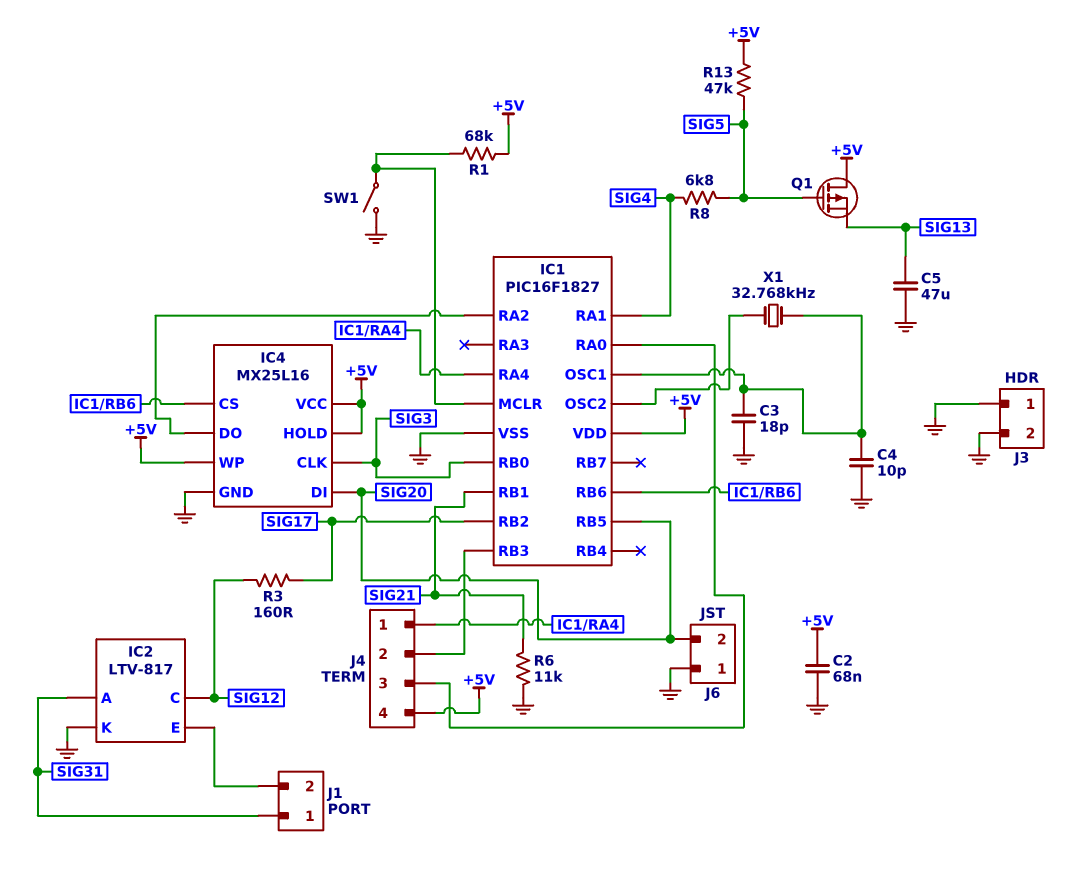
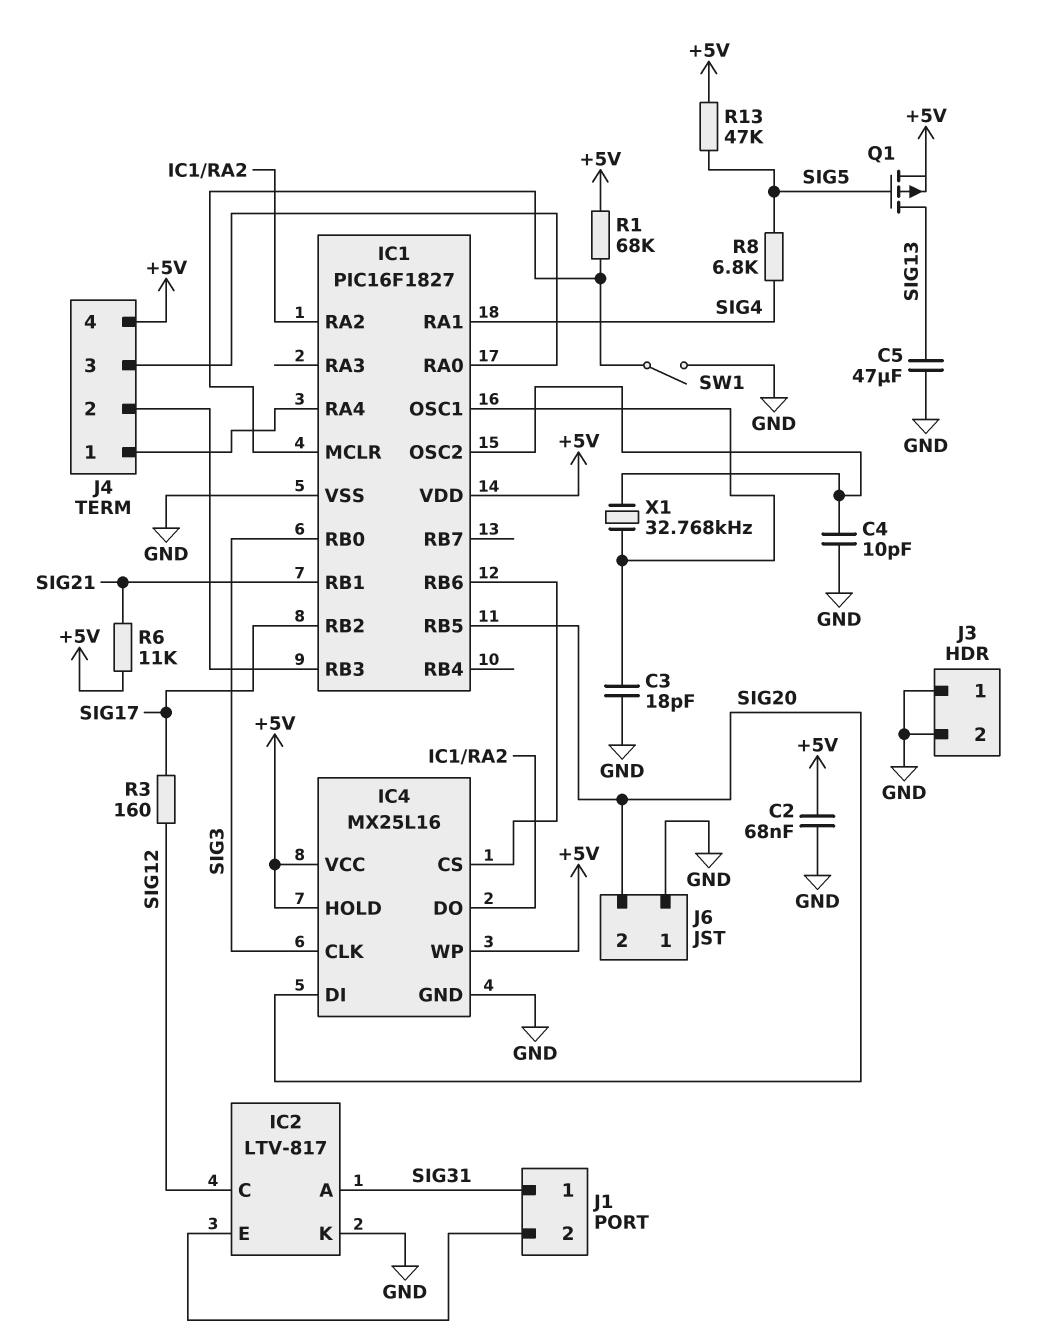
C4: 10pF (GND, IC1/OSC1) -> 10pF (GND, IC1/OSC2)
Q1: PMOS (G SIG5, D +5V, S SIG13) -> PMOS (G SIG5, D SIG13, S +5V)
R6: 11k (GND, SIG21) -> 11k (+5V, SIG21)

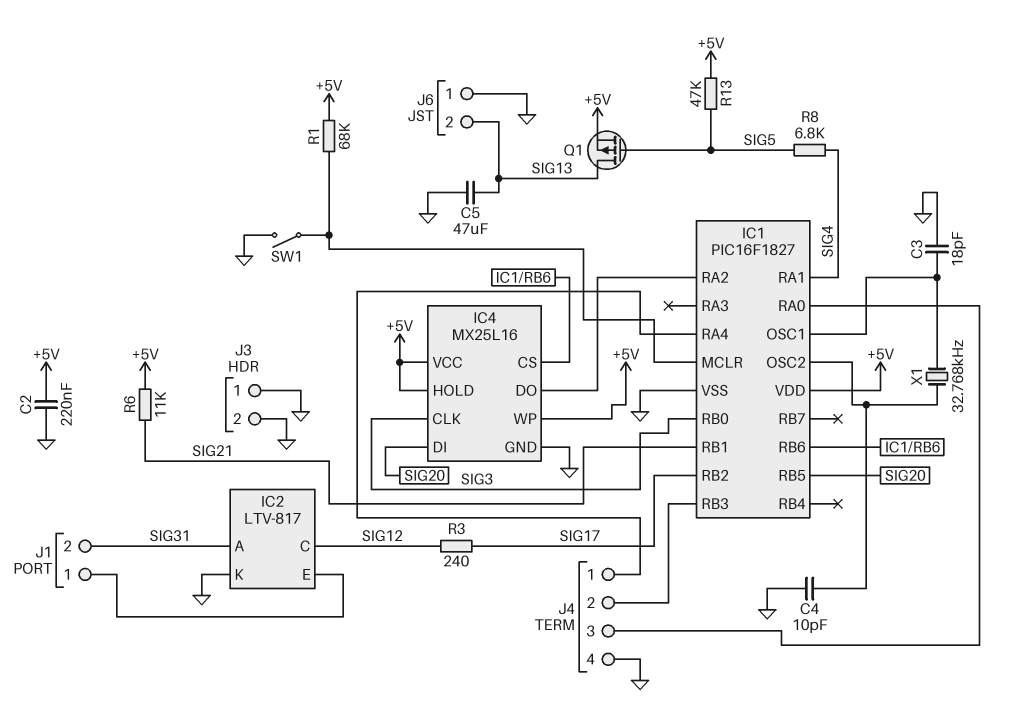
C2: 68nF (+5V, GND) -> 220nF (+5V, GND)
J1 pin 1: SIG31 -> IC2/E
J1 pin 2: IC2/E -> SIG31
J4 pin 4: +5V -> GND
J6 pin 2: SIG20 -> SIG13
R3: 160 (SIG12, SIG17) -> 240 (SIG12, SIG17)

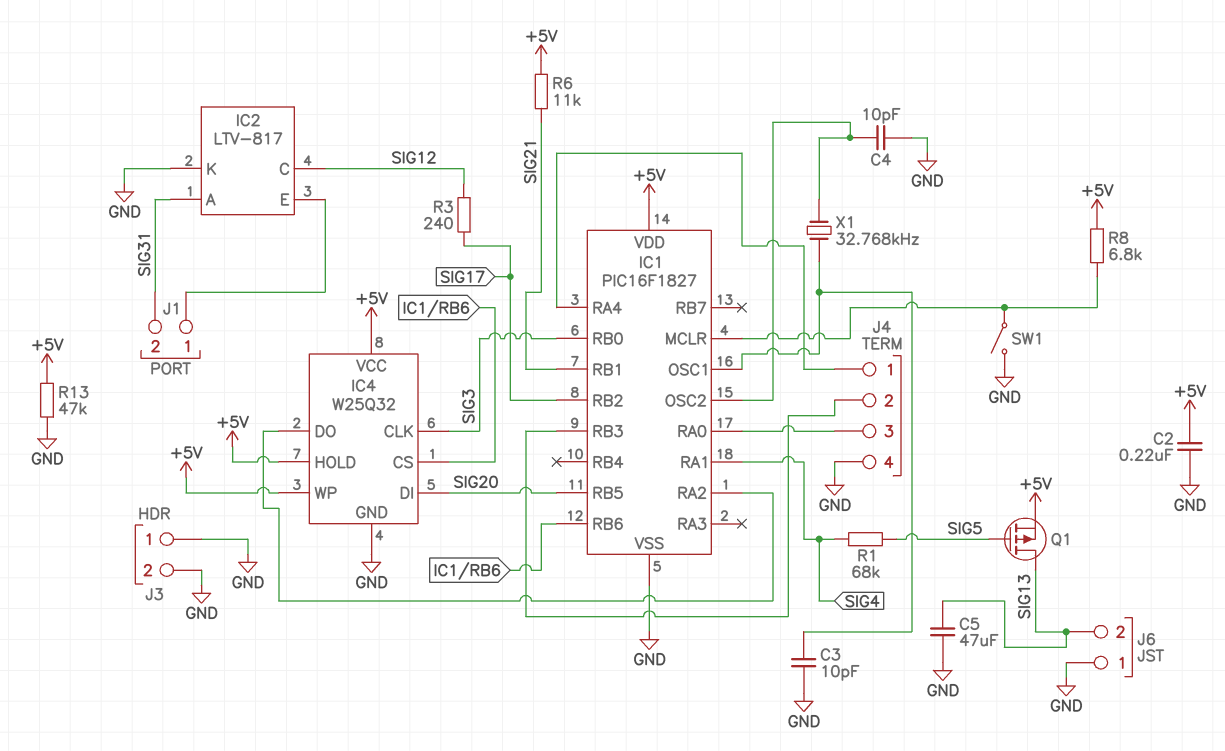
C3: 18pF (GND, IC1/OSC1) -> 10pF (GND, IC1/OSC1)
IC4: MX25L16 -> W25Q32
R1: 68k (+5V, IC1/MCLR) -> 68k (SIG4, SIG5)
R8: 6.8k (SIG4, SIG5) -> 6.8k (+5V, IC1/MCLR)
R13: 47k (+5V, SIG5) -> 47k (+5V, GND)

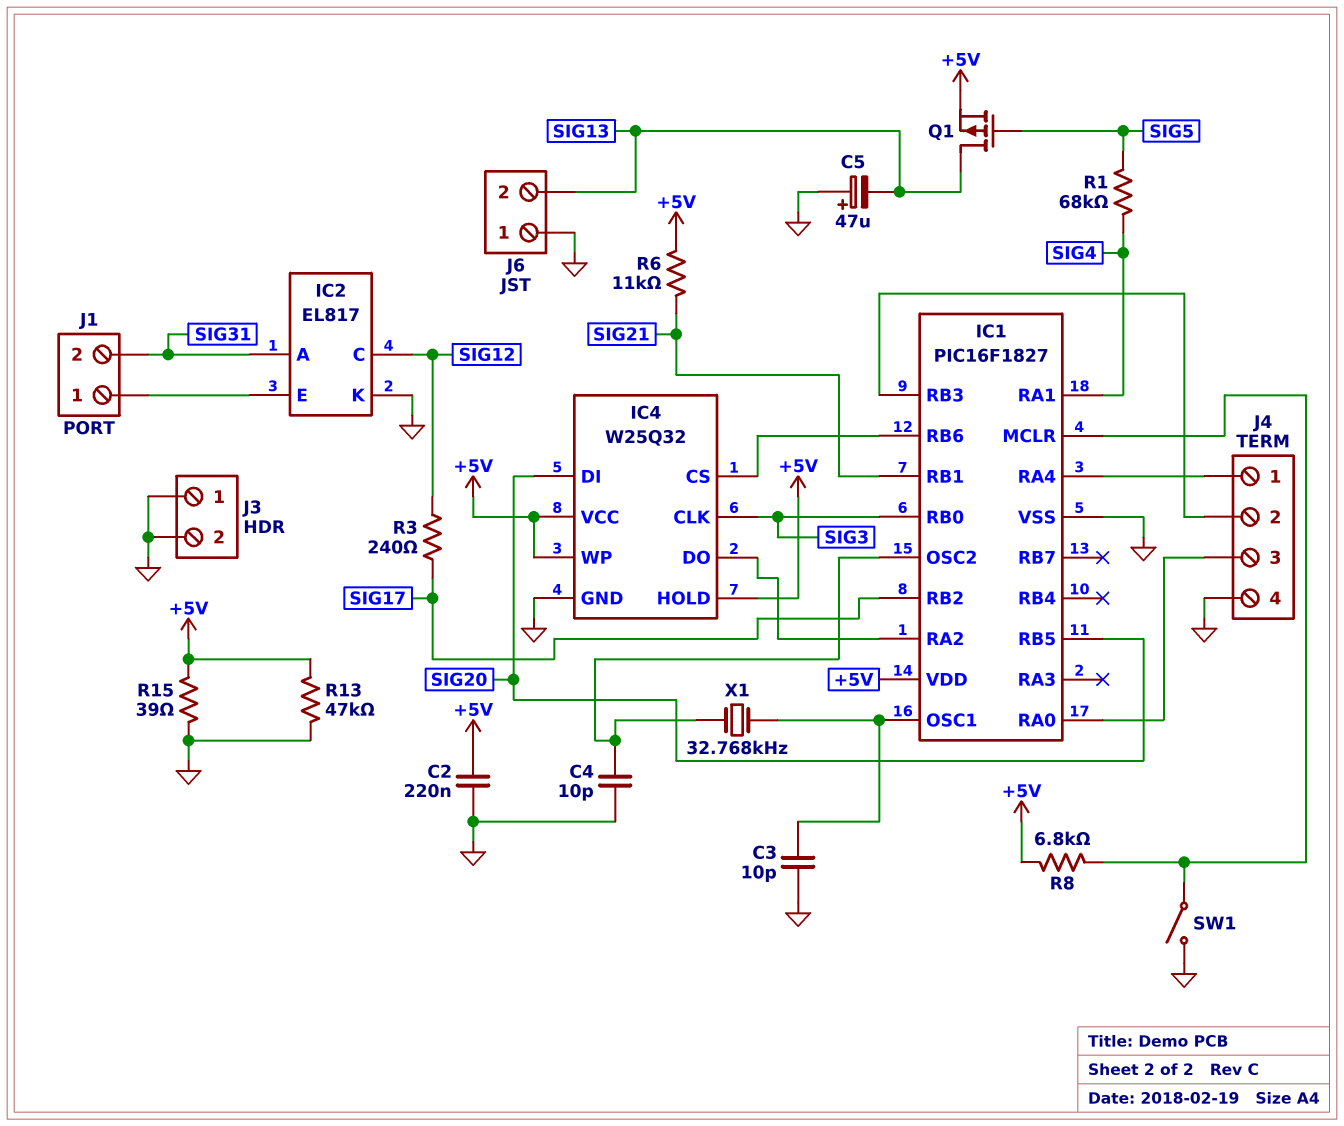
C5: 47uF (GND, SIG13) -> 47uF (plus GND, minus SIG13)
IC2: LTV-817 -> EL817
R15: none -> 39 (+5V, GND)

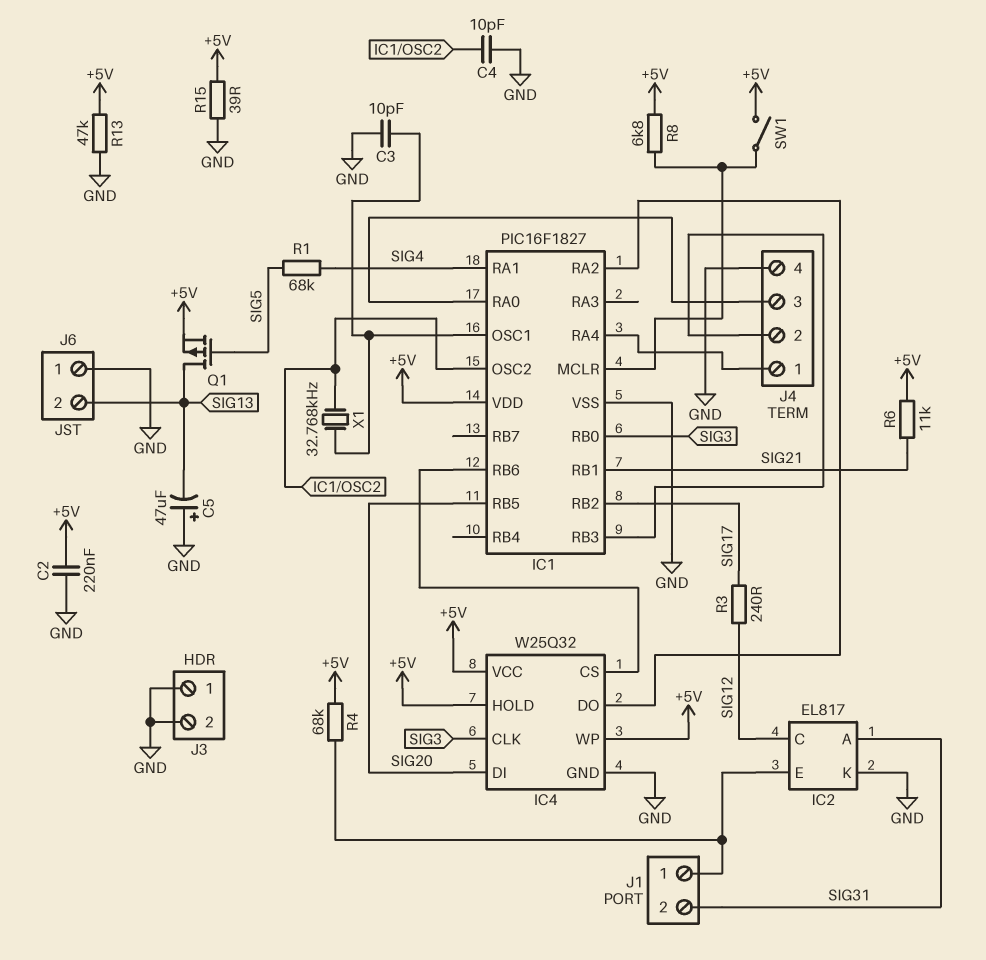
R4: none -> 68k (+5V, IC2/E)
SW1: switch (GND, IC1/MCLR) -> switch (+5V, IC1/MCLR)

